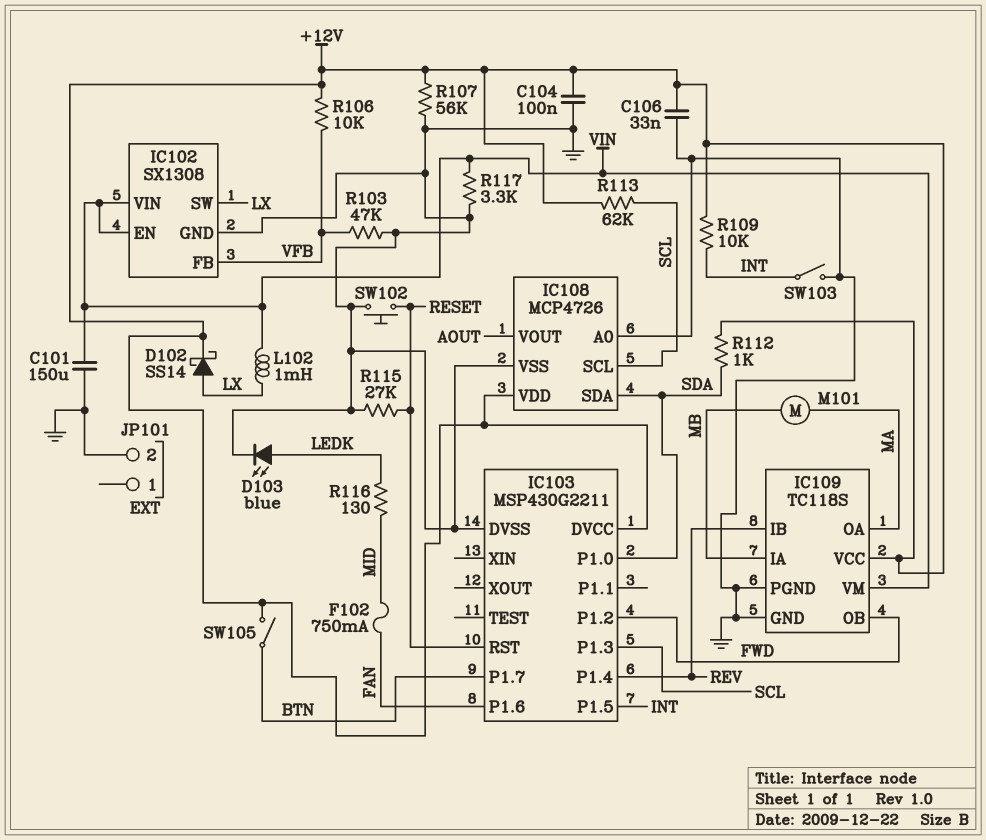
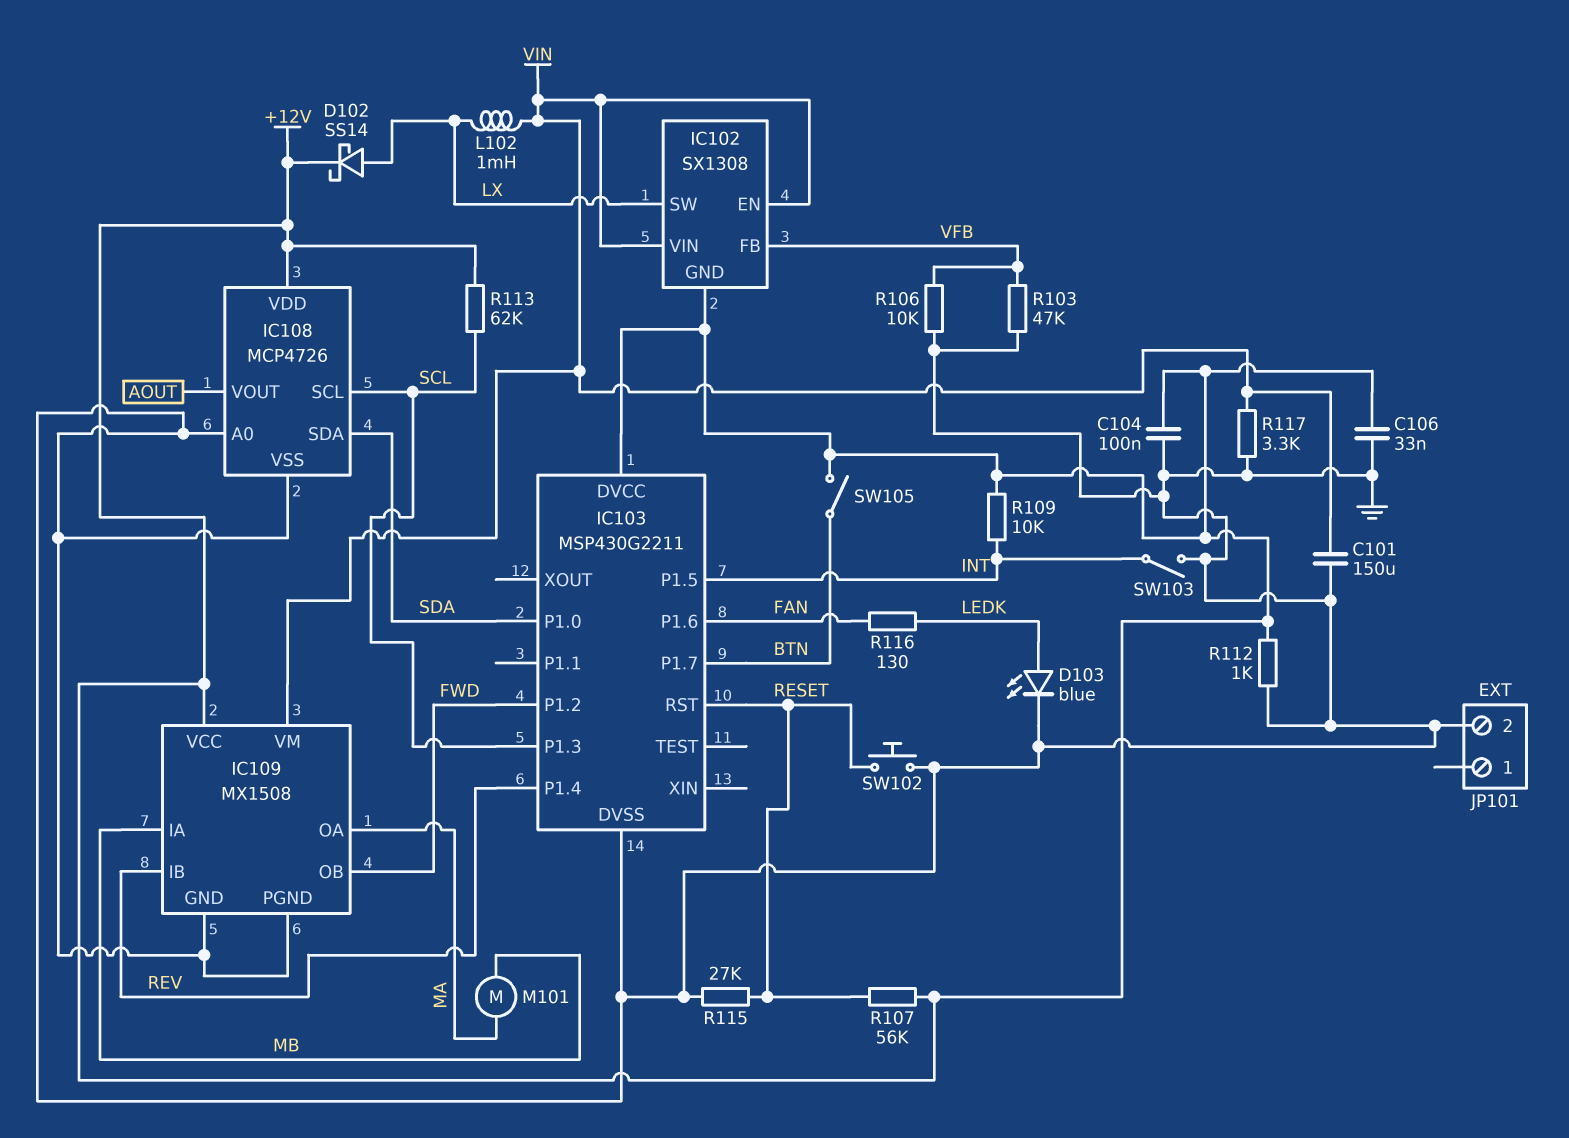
F102: 750mA (FAN, MID) -> none
IC102 pin GND: GND -> +12V
IC109: TC118S -> MX1508
R106: 10k (+12V, VFB) -> 10k (GND, VFB)
R107: 56k (+12V, GND) -> 56k (+12V, RESET)
R112: 1k (+12V, SDA) -> 1k (+12V, GND)
R116: 130 (LEDK, MID) -> 130 (FAN, LEDK)

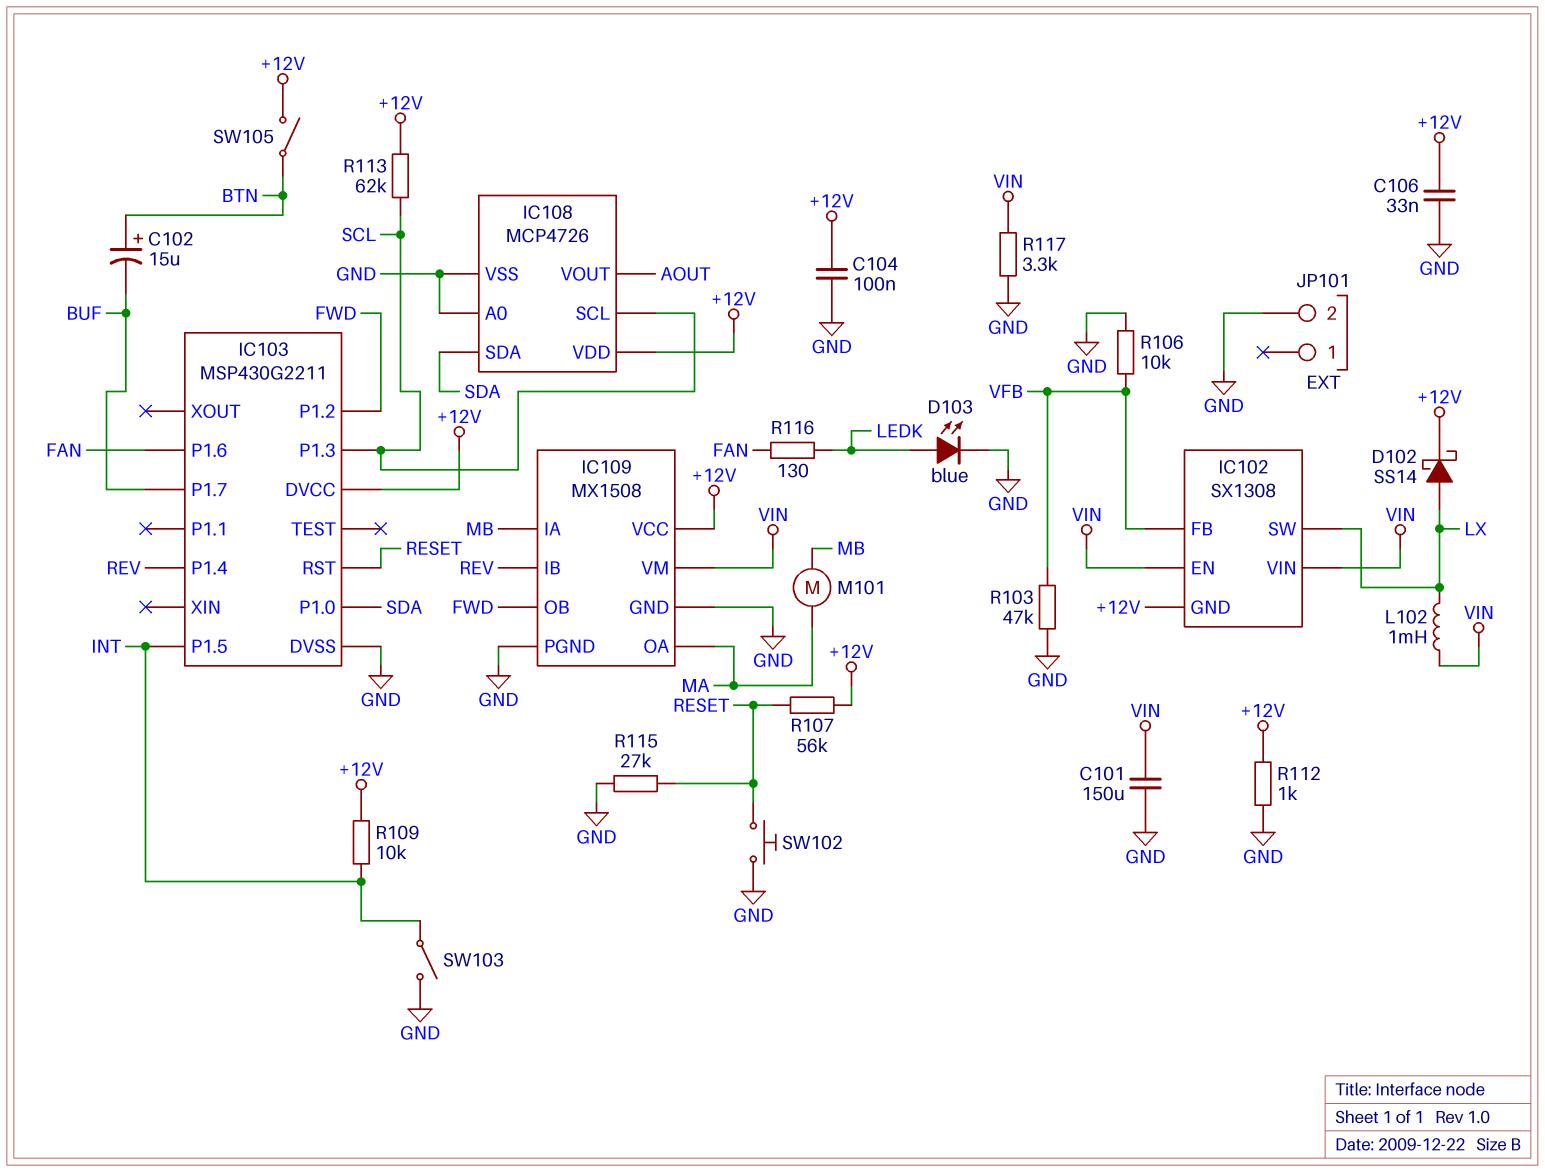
C102: none -> 15uF (plus BTN, minus BUF)
IC103 pin P1.7: BTN -> BUF

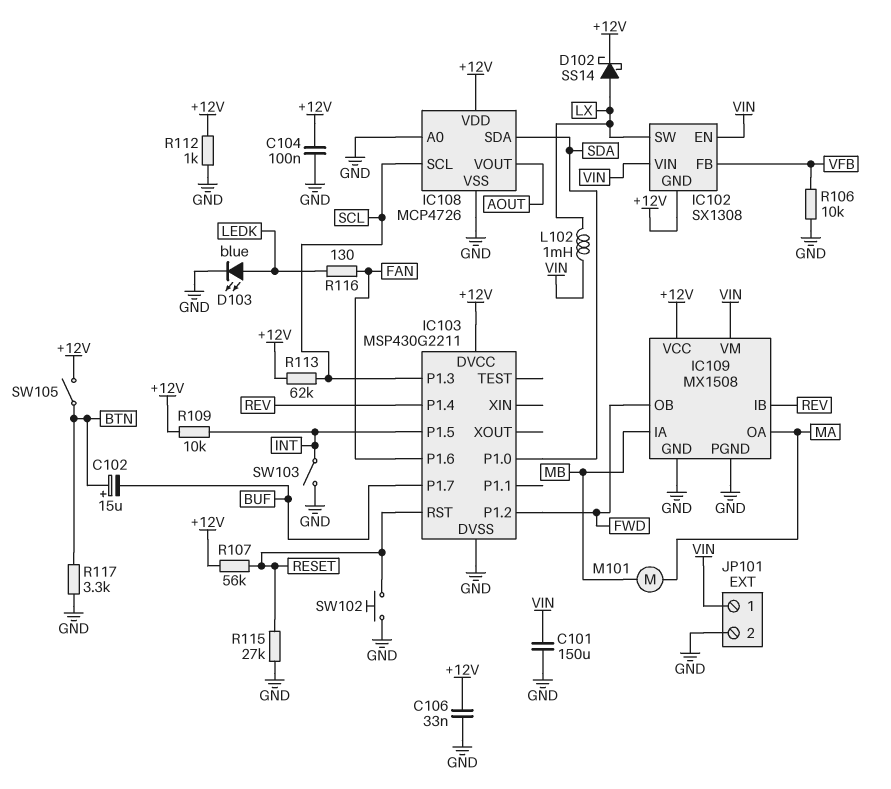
JP101 pin 1: none -> VIN
R103: 47k (GND, VFB) -> none
R117: 3.3k (GND, VIN) -> 3.3k (BTN, GND)

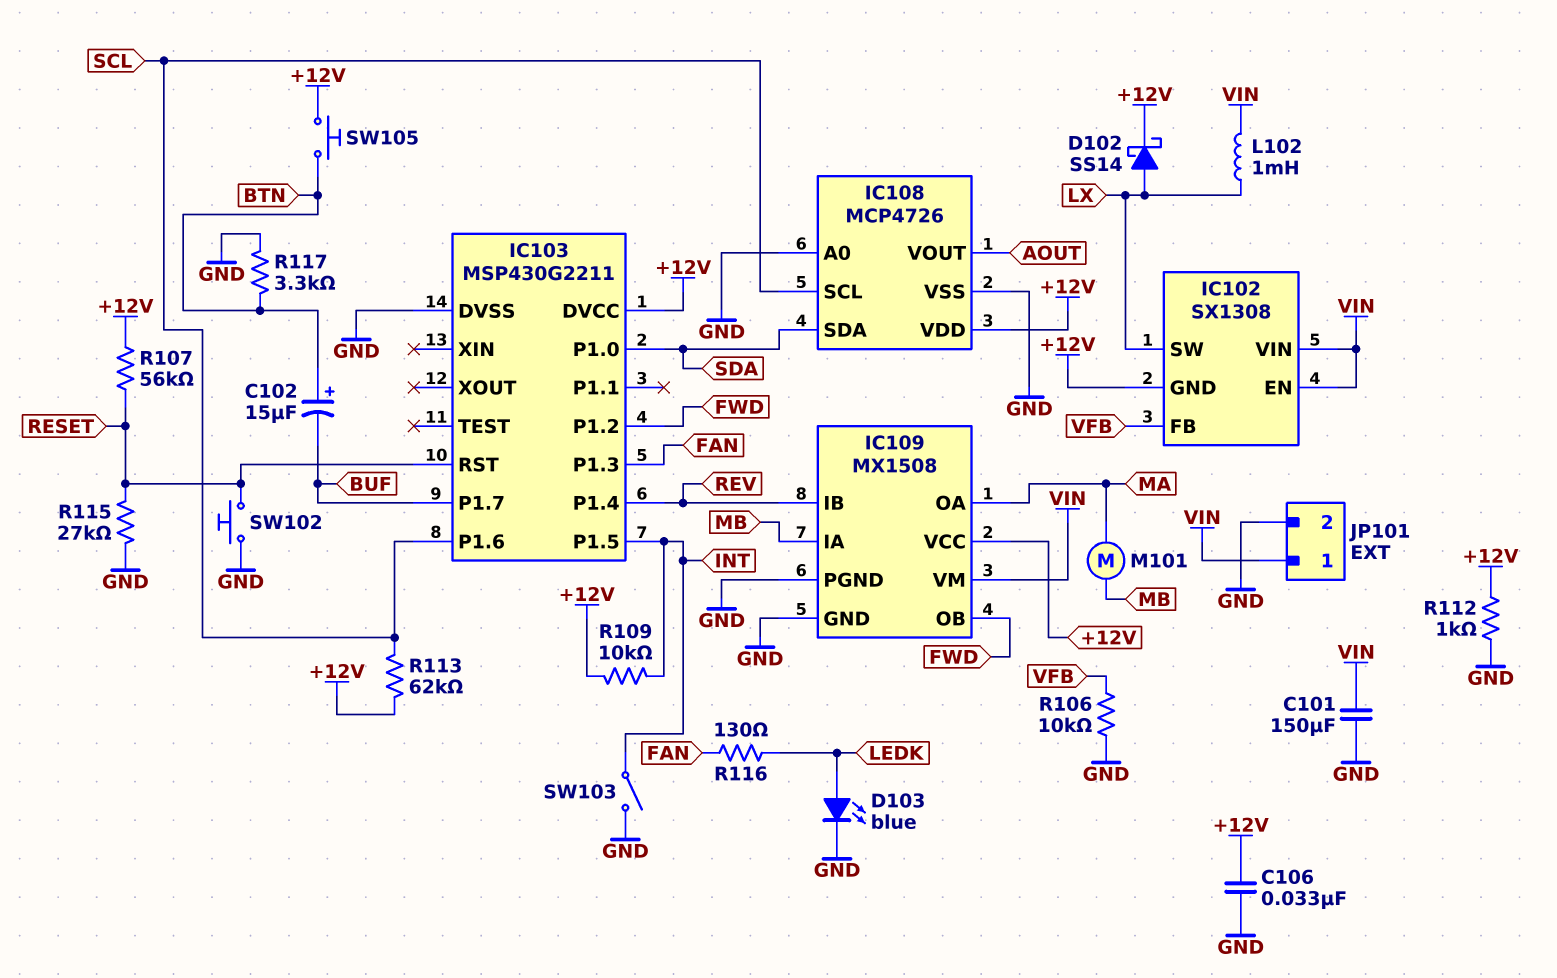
C104: 100nF (+12V, GND) -> none
IC103 pin P1.3: SCL -> FAN
IC103 pin P1.6: FAN -> SCL
SW105: switch (+12V, BTN) -> button (+12V, BTN)

